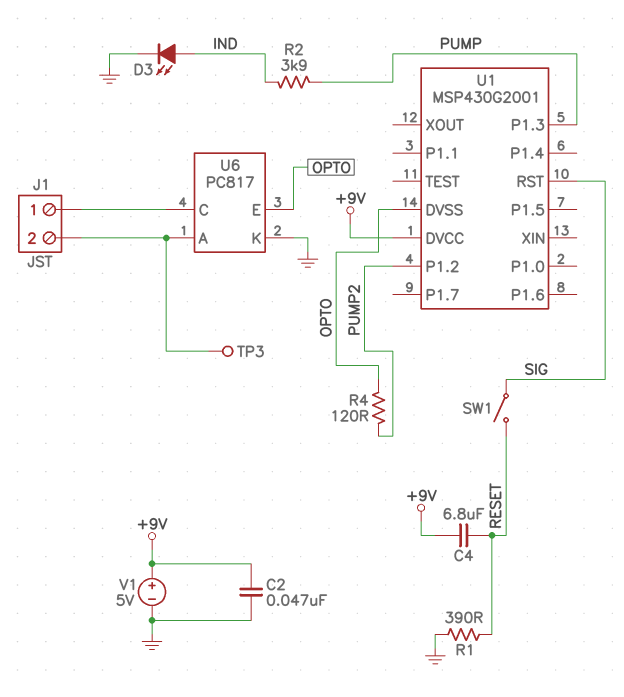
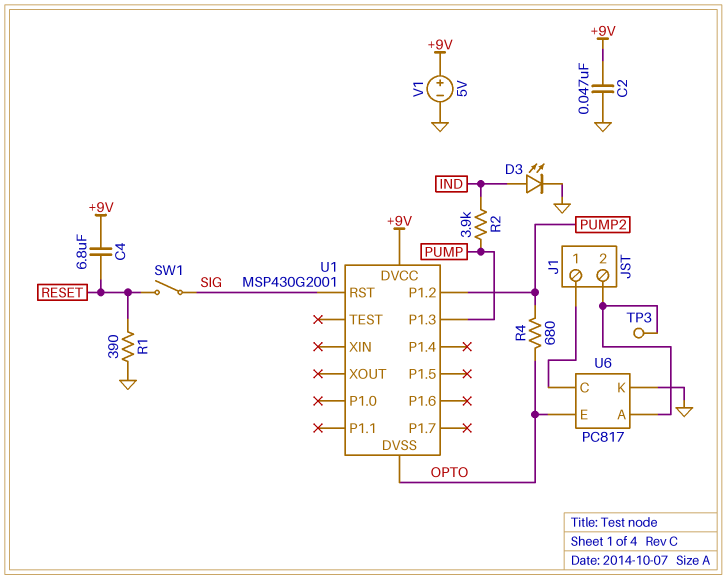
R4: 120 (OPTO, PUMP2) -> 680 (OPTO, PUMP2)

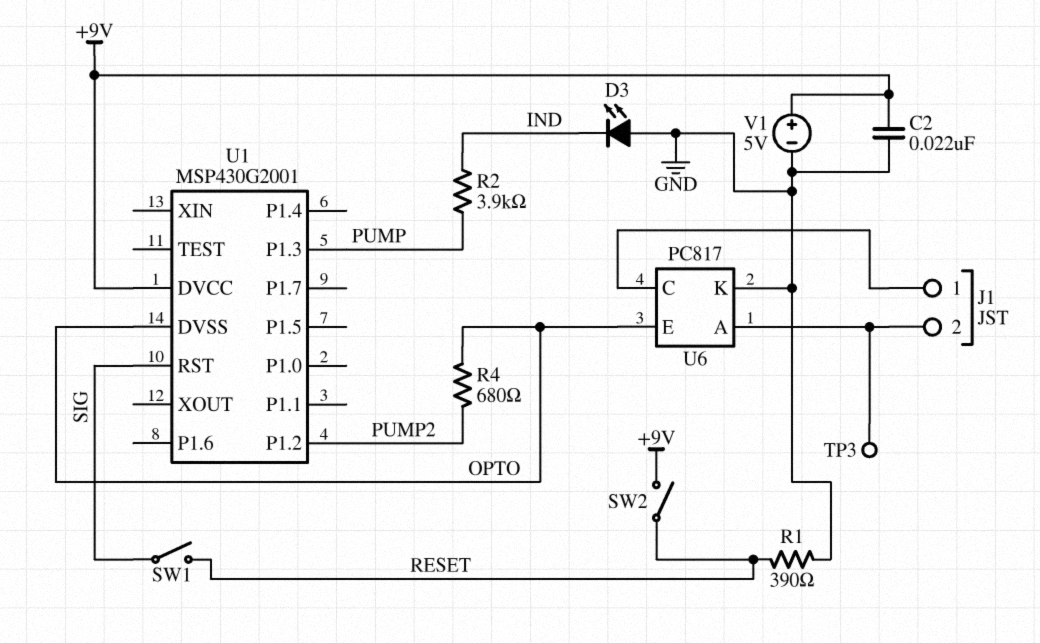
C2: 47nF (+9V, GND) -> 22nF (+9V, GND)
C4: 6.8uF (+9V, RESET) -> none
D3: LED (A IND, K GND) -> LED (A GND, K IND)
SW2: none -> switch (+9V, RESET)

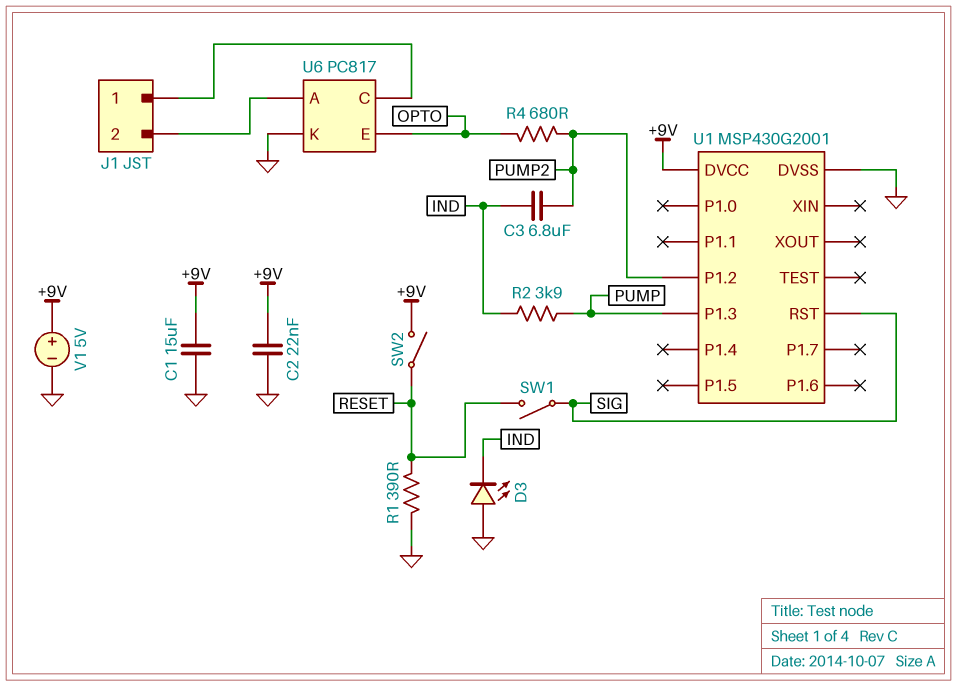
C1: none -> 15uF (+9V, GND)
C3: none -> 6.8uF (IND, PUMP2)
TP3: test point (J1/2) -> none
U1 pin DVSS: OPTO -> GND

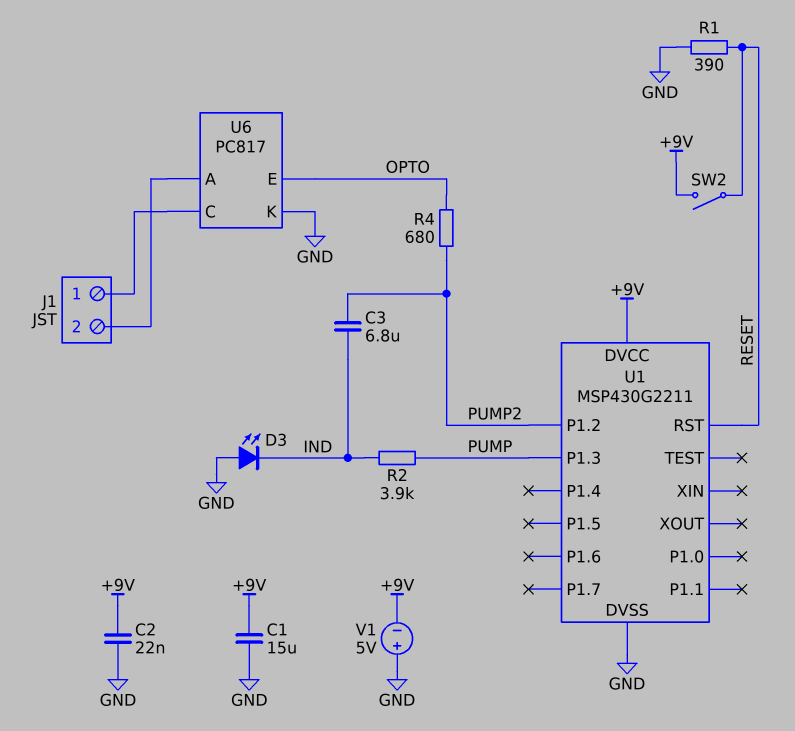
SW1: switch (RESET, SIG) -> none
U1: MSP430G2001 -> MSP430G2211
U1 pin RST: SIG -> RESET
V1: 5V (plus +9V, minus GND) -> 5V (plus GND, minus +9V)

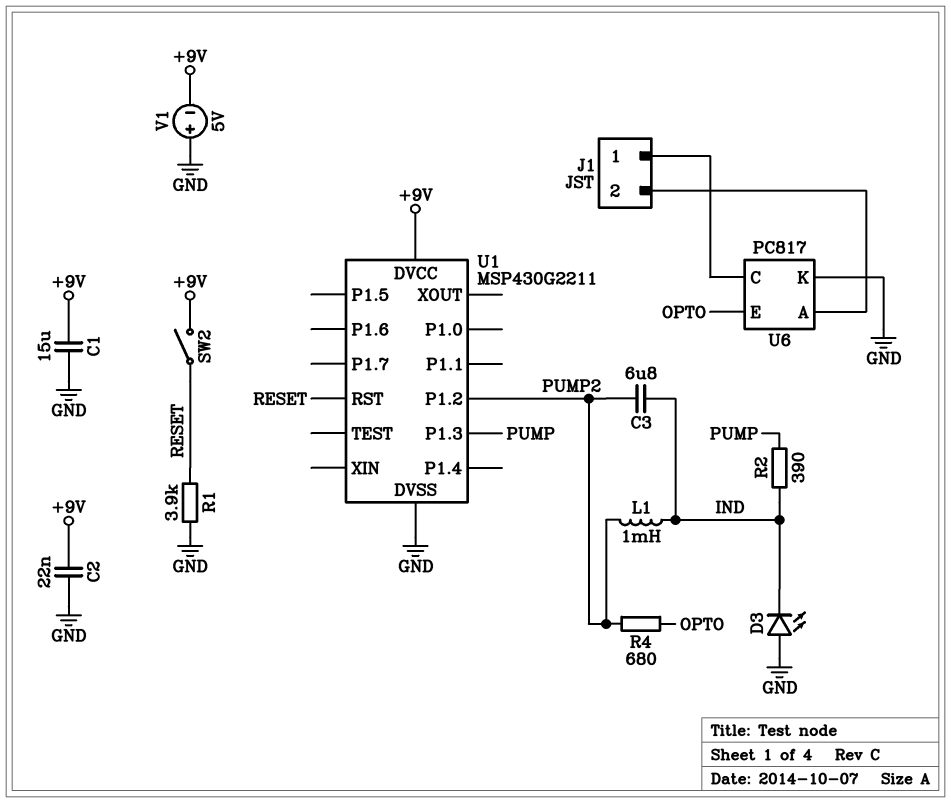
L1: none -> 1mH (IND, PUMP2)
R1: 390 (GND, RESET) -> 3.9k (GND, RESET)
R2: 3.9k (IND, PUMP) -> 390 (IND, PUMP)

